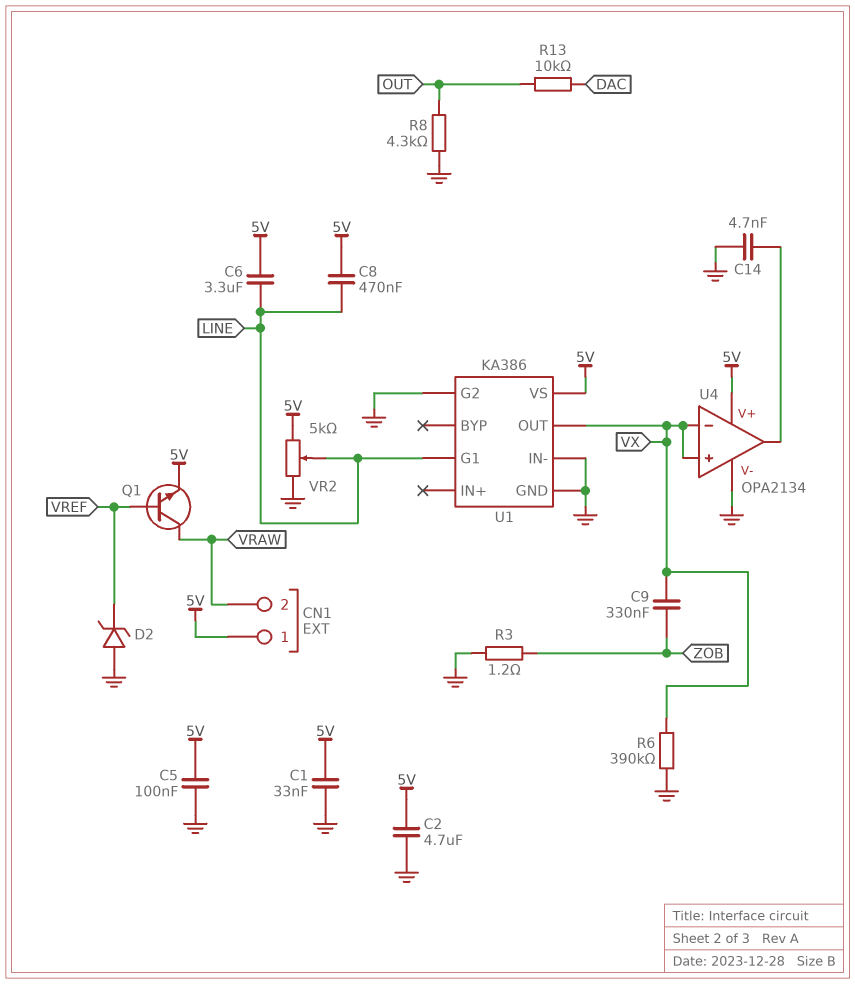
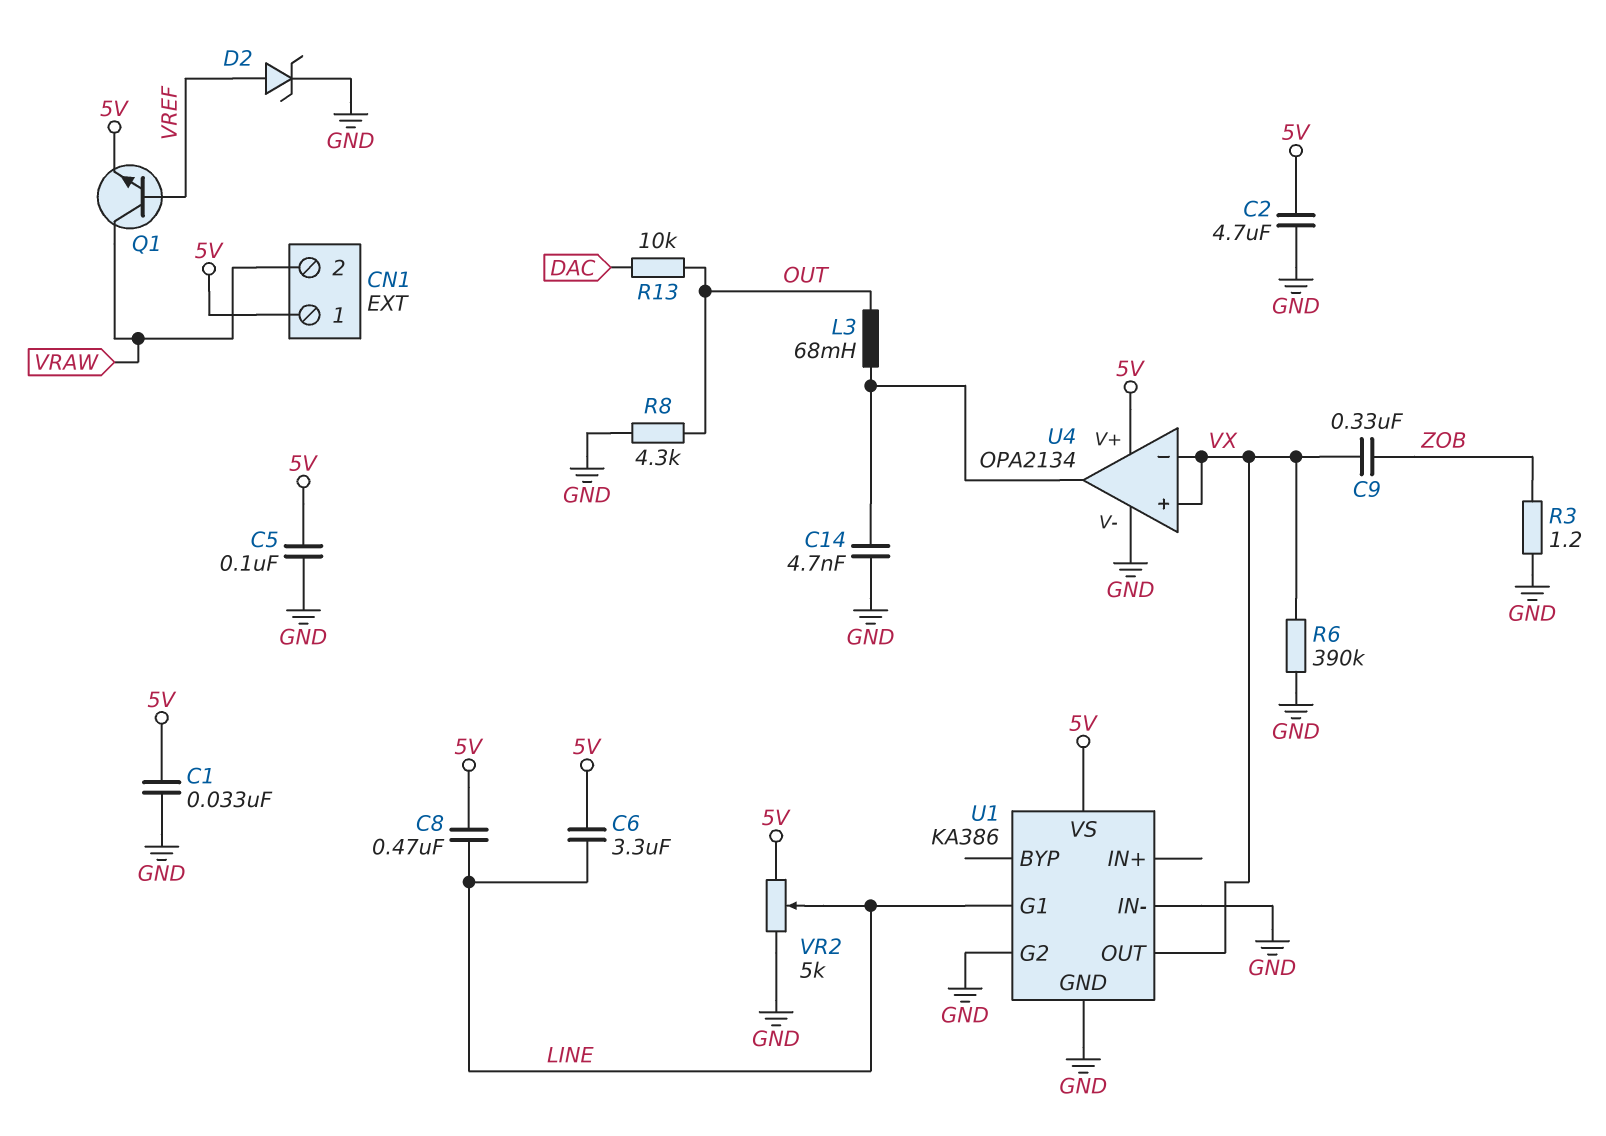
D2: zener (A GND, K VREF) -> zener (A VREF, K GND)
L3: none -> 68mH (OUT, U4/out)

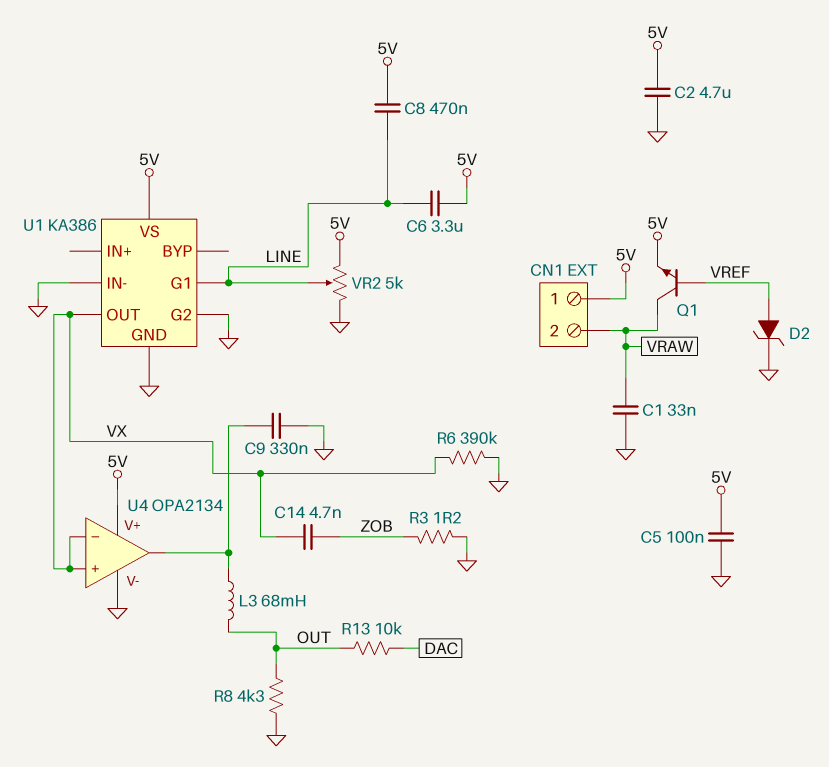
C1: 33nF (5V, GND) -> 33nF (GND, VRAW)
C9: 330nF (VX, ZOB) -> 330nF (GND, U4/out)
C14: 4.7nF (GND, U4/out) -> 4.7nF (VX, ZOB)

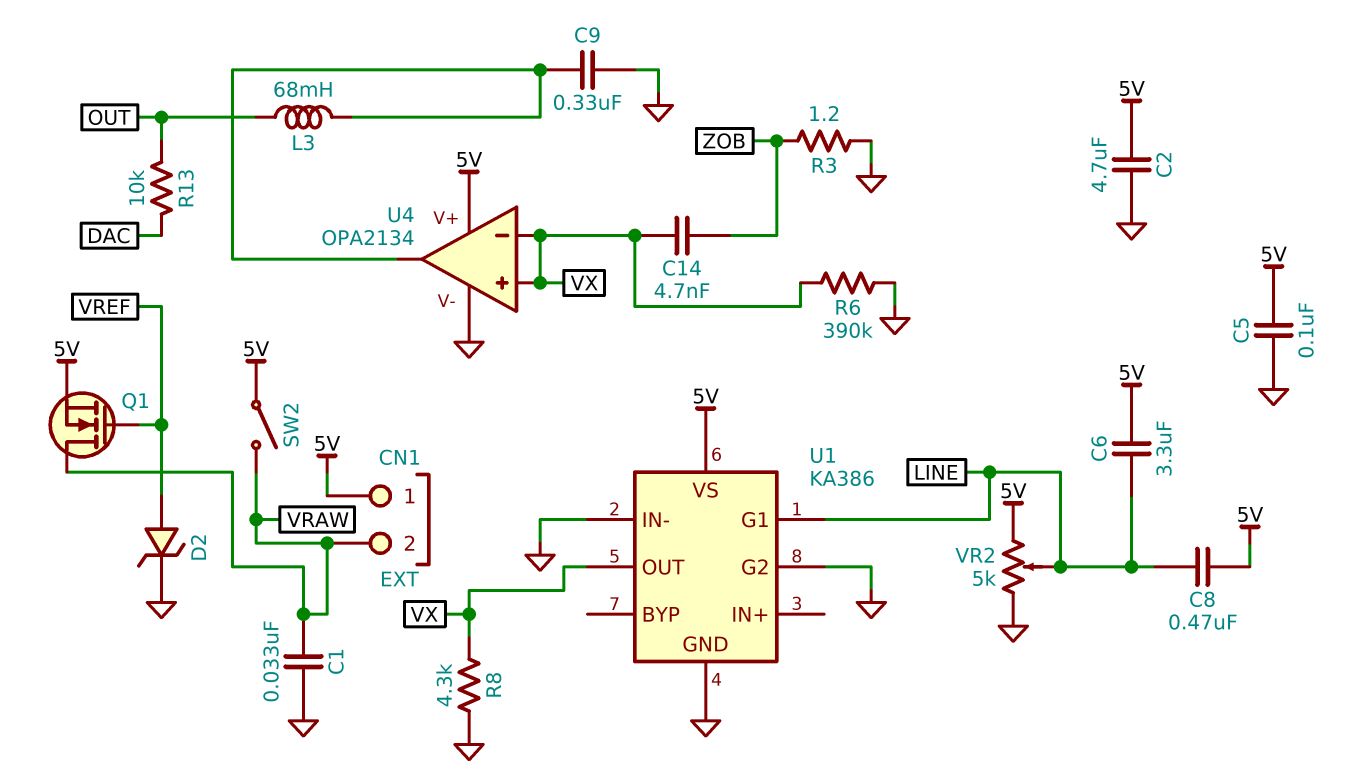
Q1: NPN (B VREF, C VRAW, E 5V) -> NMOS (G VREF, D VRAW, S 5V)
R8: 4.3k (GND, OUT) -> 4.3k (GND, VX)
SW2: none -> switch (5V, VRAW)

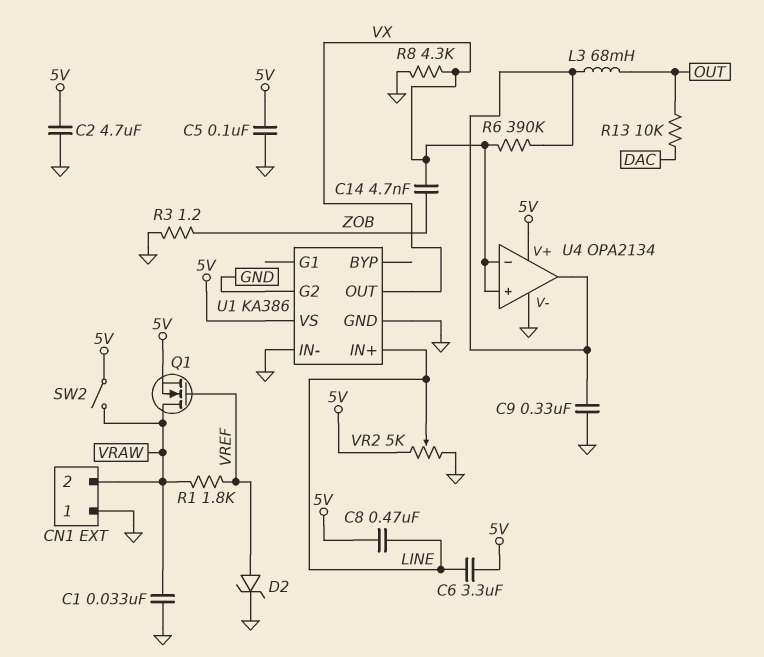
CN1 pin 1: 5V -> GND
R1: none -> 1.8k (VRAW, VREF)
R6: 390k (GND, VX) -> 390k (U4/out, VX)
U1 pin G1: LINE -> none
U1 pin IN+: none -> LINE

